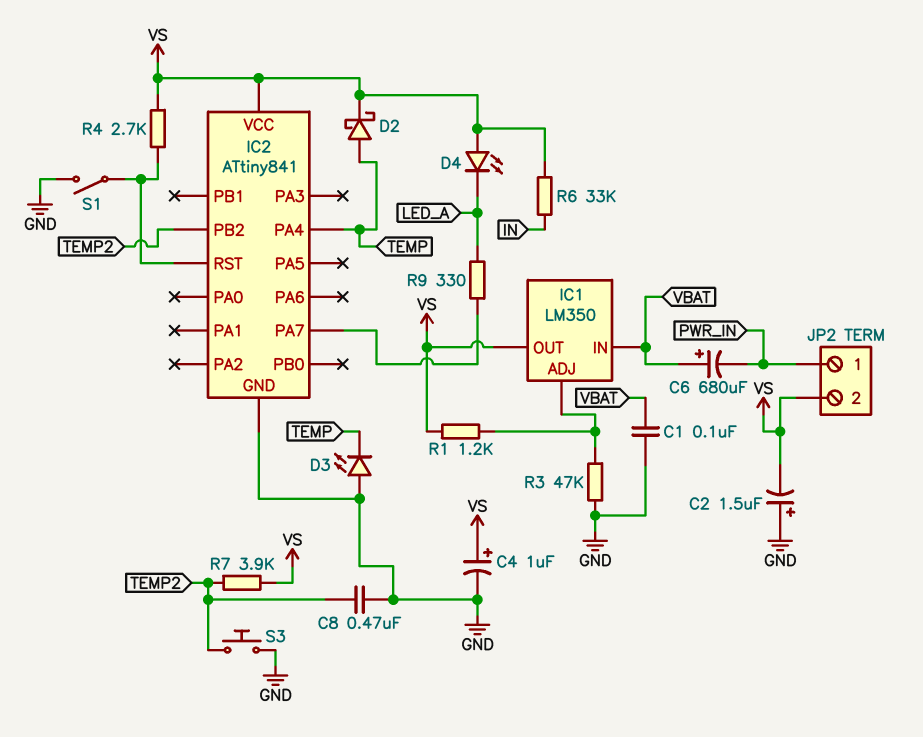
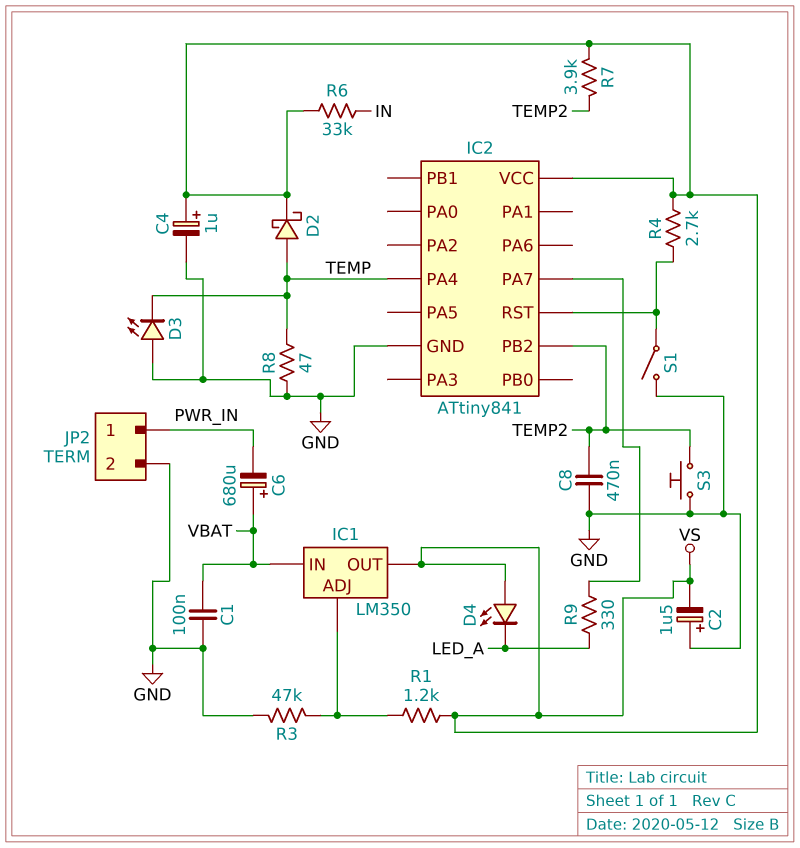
JP2 pin 2: VS -> GND
R8: none -> 47 (GND, TEMP)

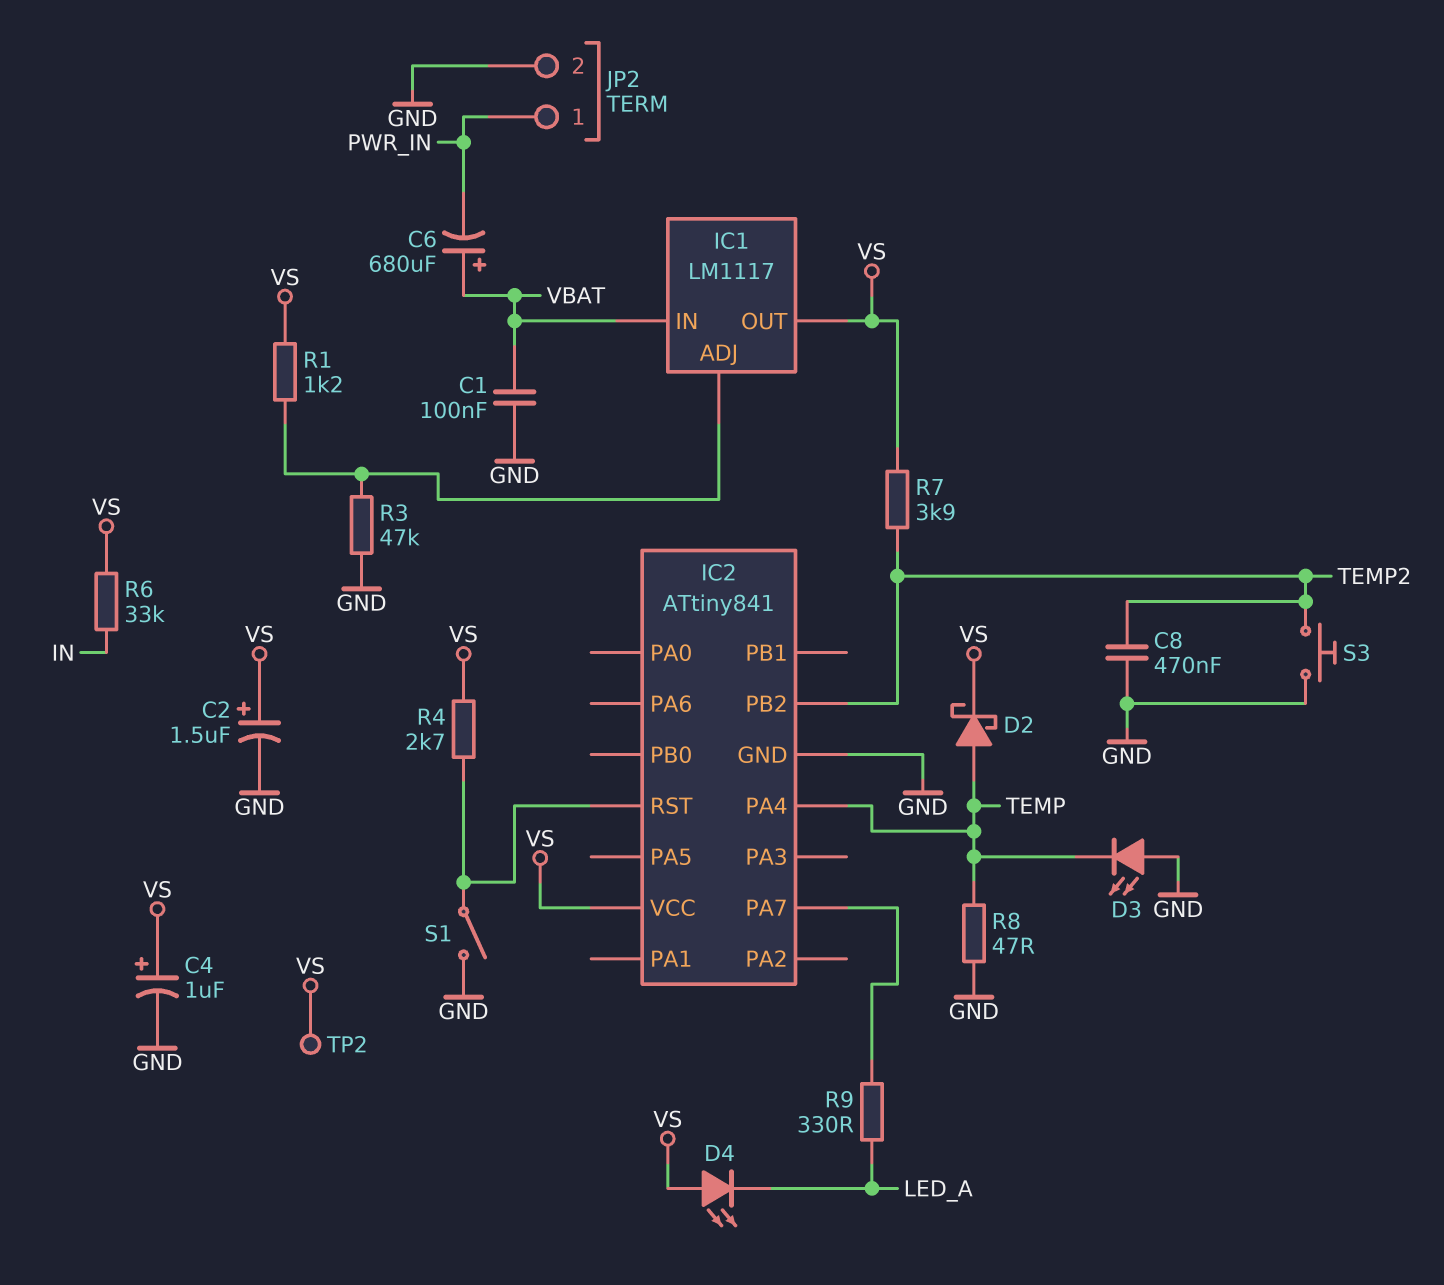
C2: 1.5uF (plus GND, minus VS) -> 1.5uF (plus VS, minus GND)
IC1: LM350 -> LM1117
TP2: none -> test point (VS)

